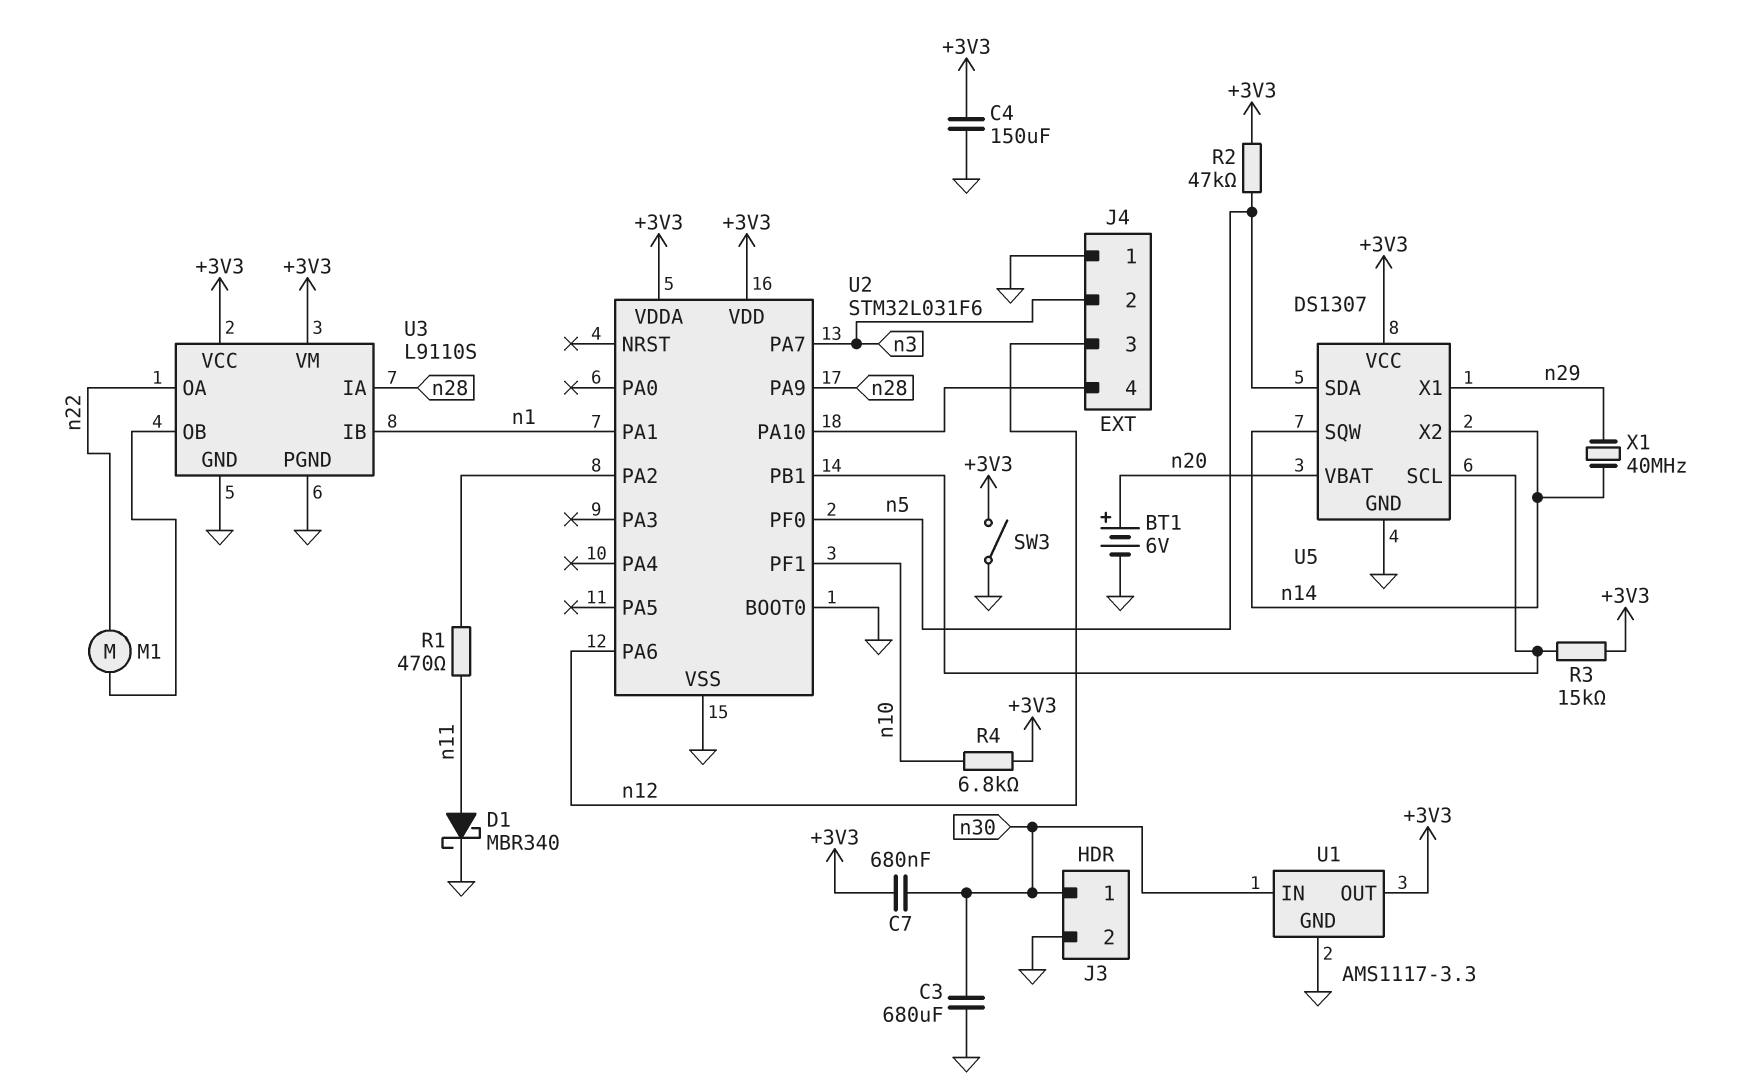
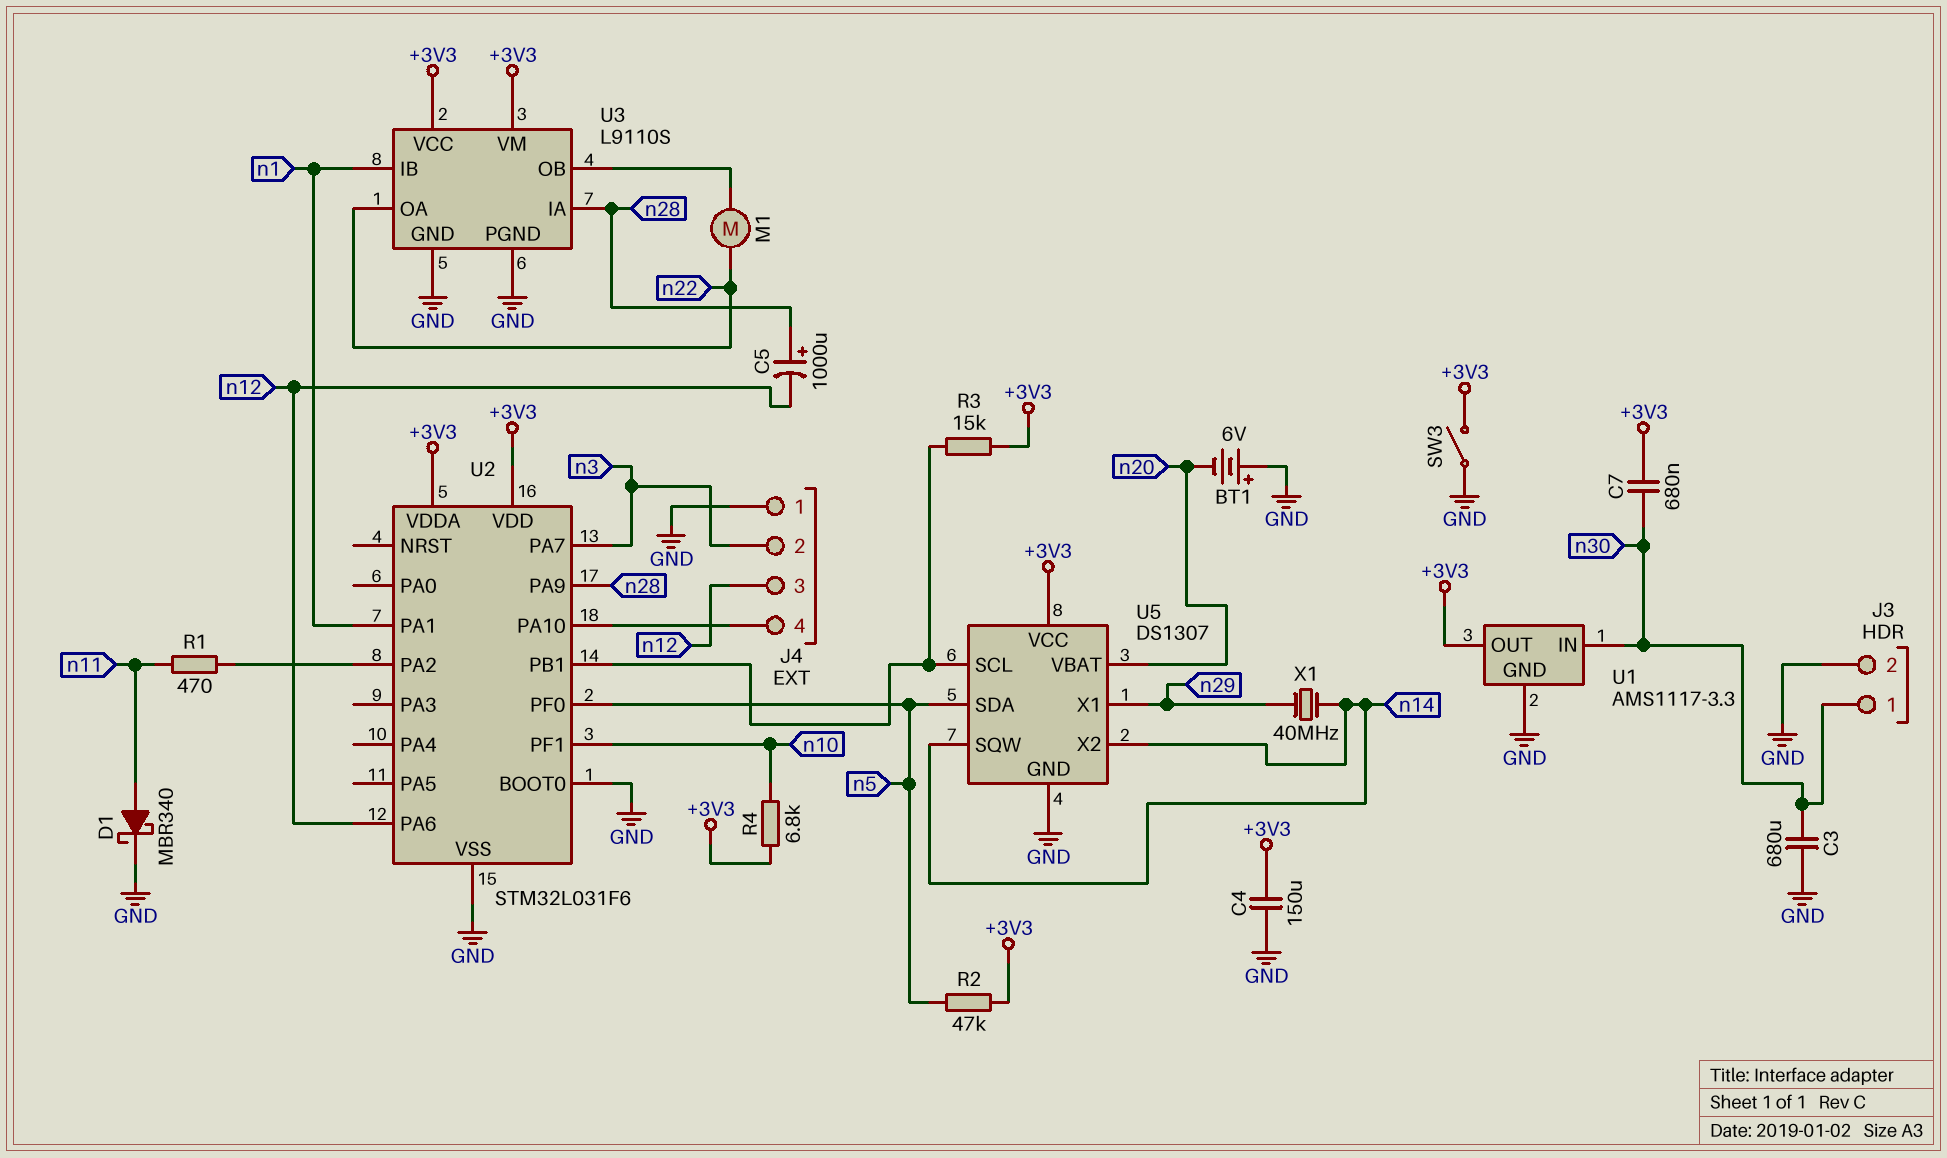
BT1: 6V (plus n20, minus GND) -> 6V (plus GND, minus n20)
C5: none -> 1000uF (plus n28, minus n12)

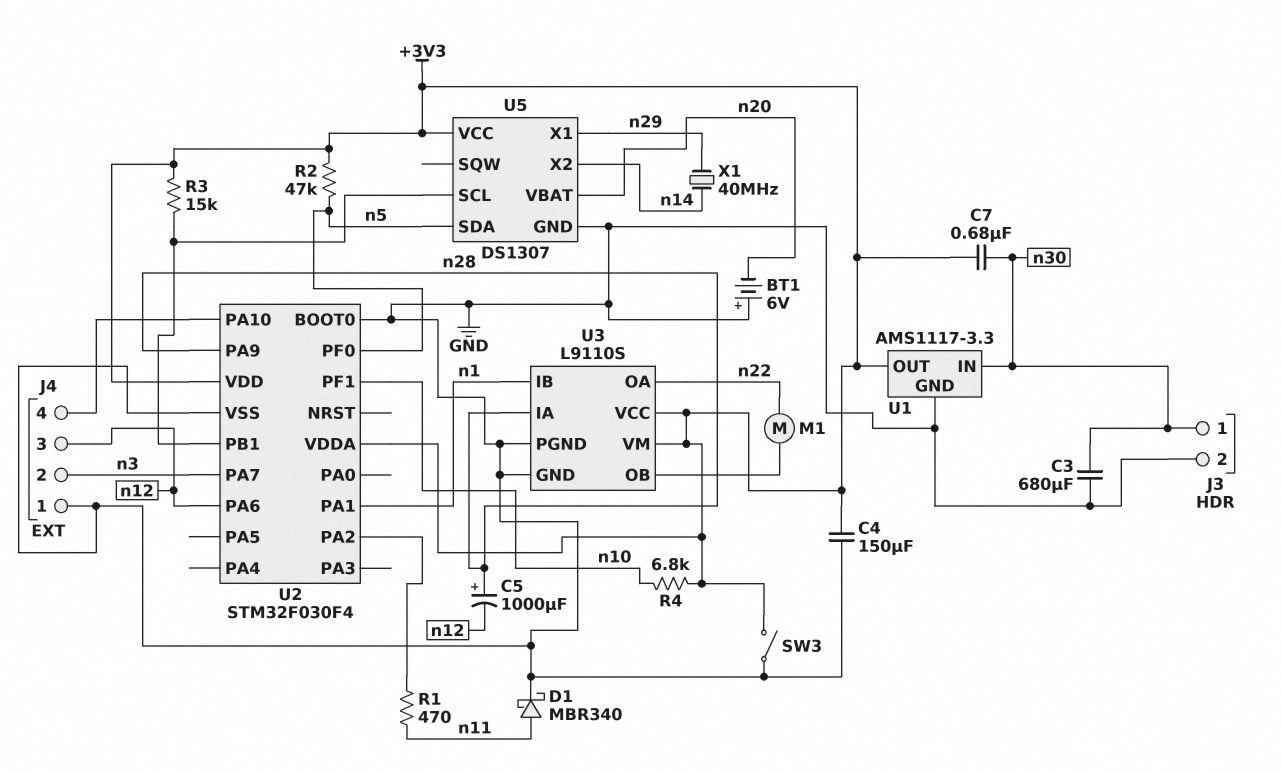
U2: STM32L031F6 -> STM32F030F4
U5 pin SQW: n14 -> none

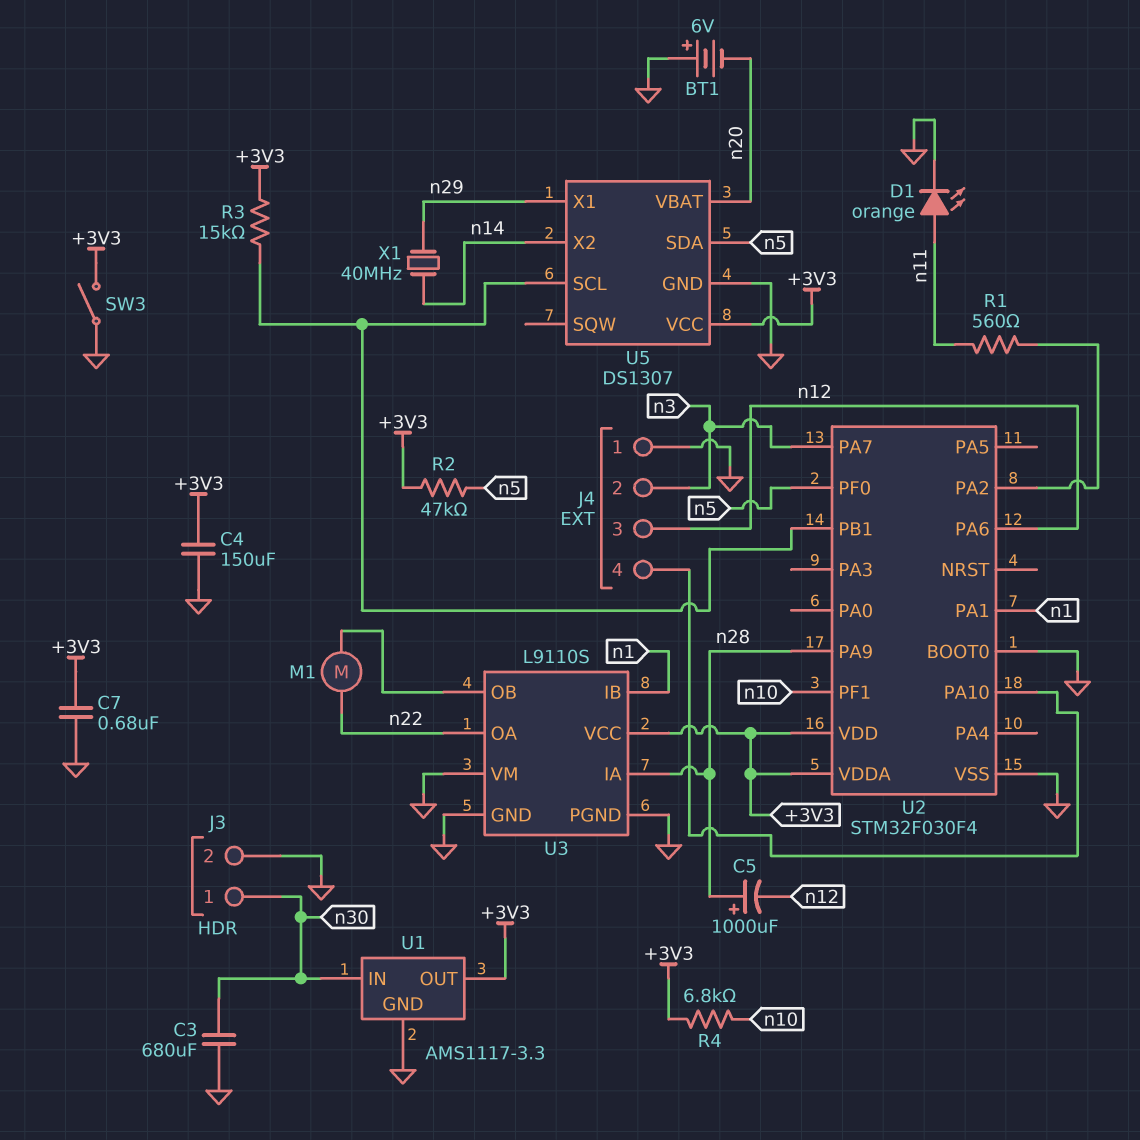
C7: 680nF (+3V3, n30) -> 680nF (+3V3, GND)
D1: schottky MBR340 (A n11, K GND) -> LED orange (A n11, K GND)
R1: 470 (U2/PA2, n11) -> 560 (U2/PA2, n11)
U3 pin VM: +3V3 -> GND

